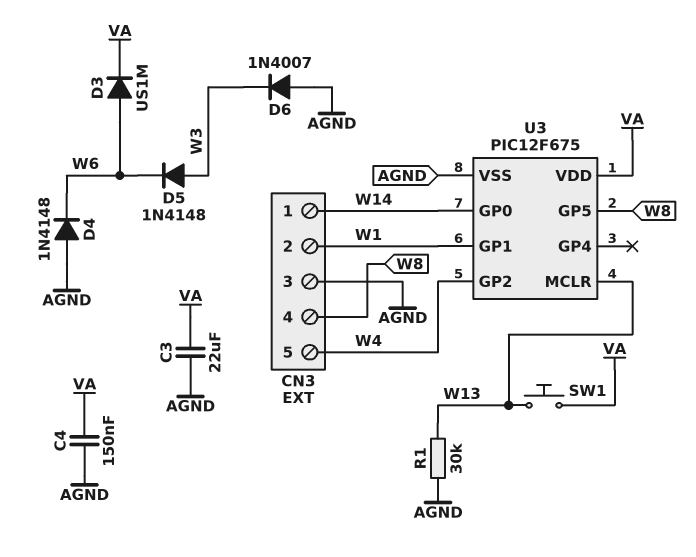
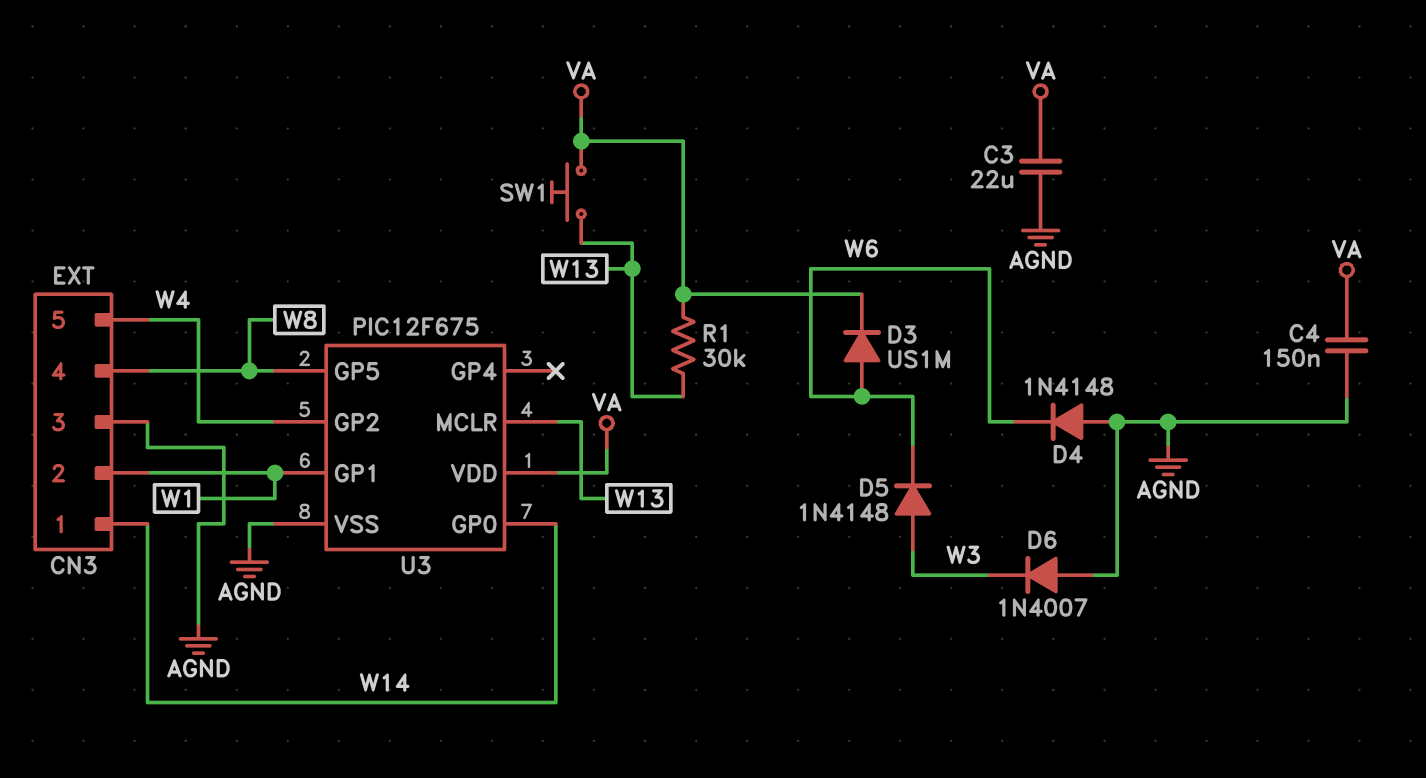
R1: 30k (AGND, W13) -> 30k (VA, W13)

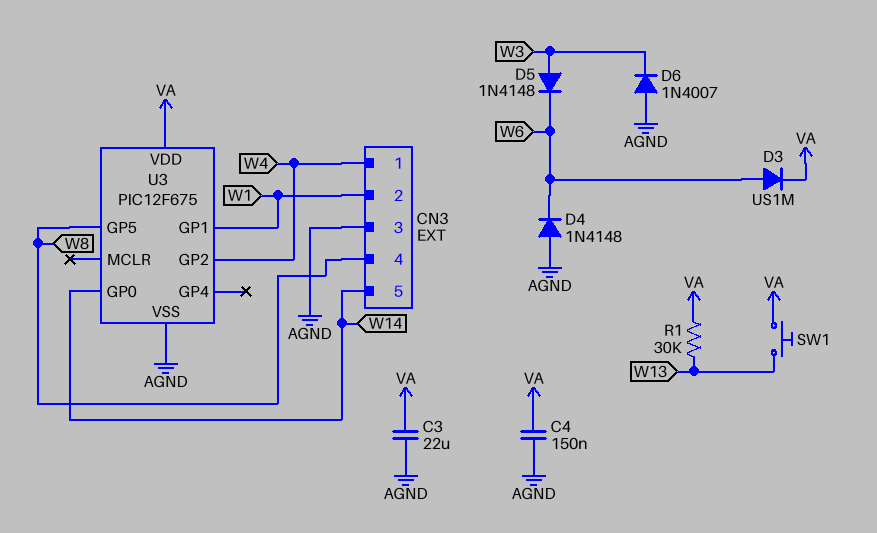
CN3 pin 1: W14 -> W4
CN3 pin 5: W4 -> W14
U3 pin MCLR: W13 -> none

